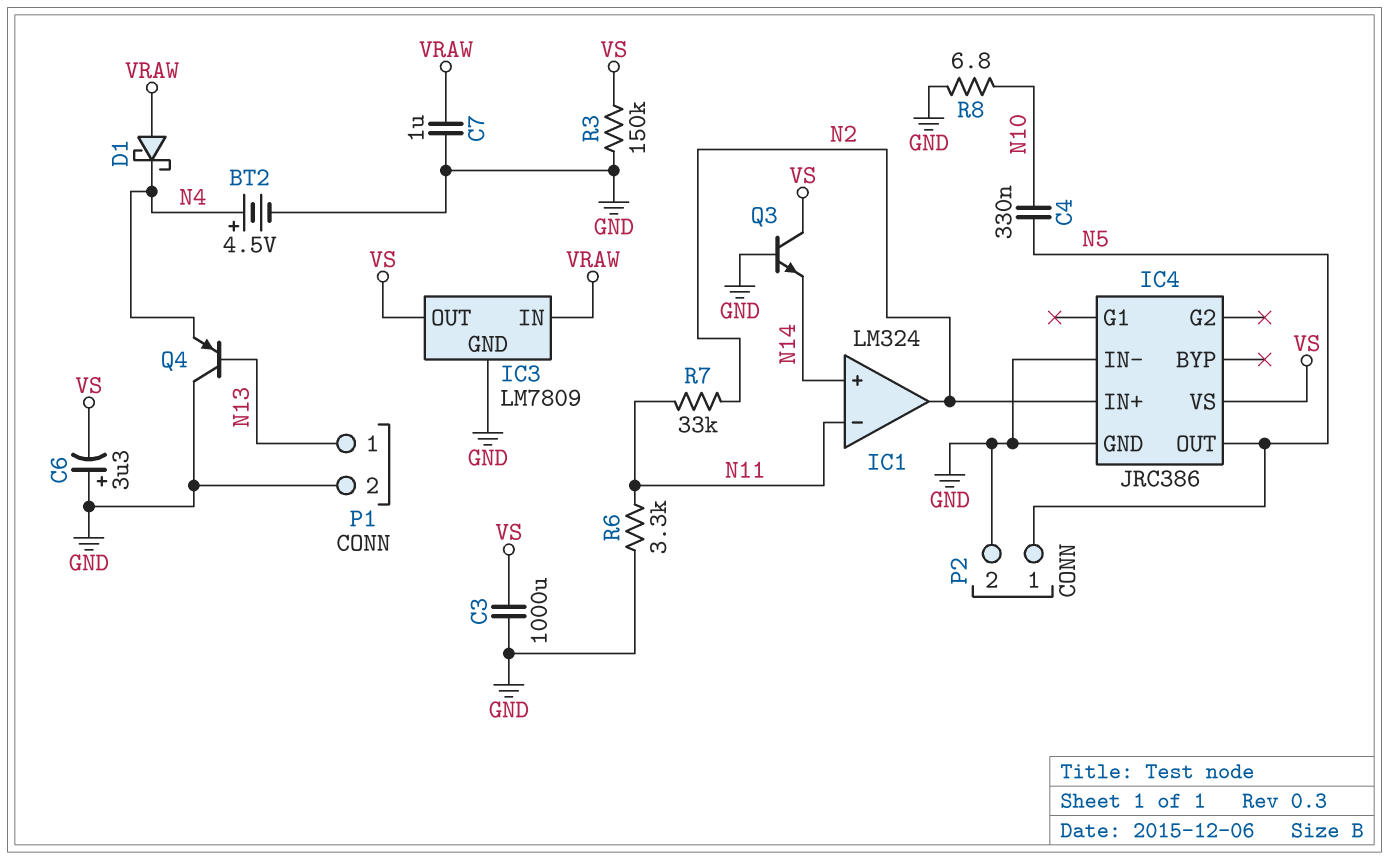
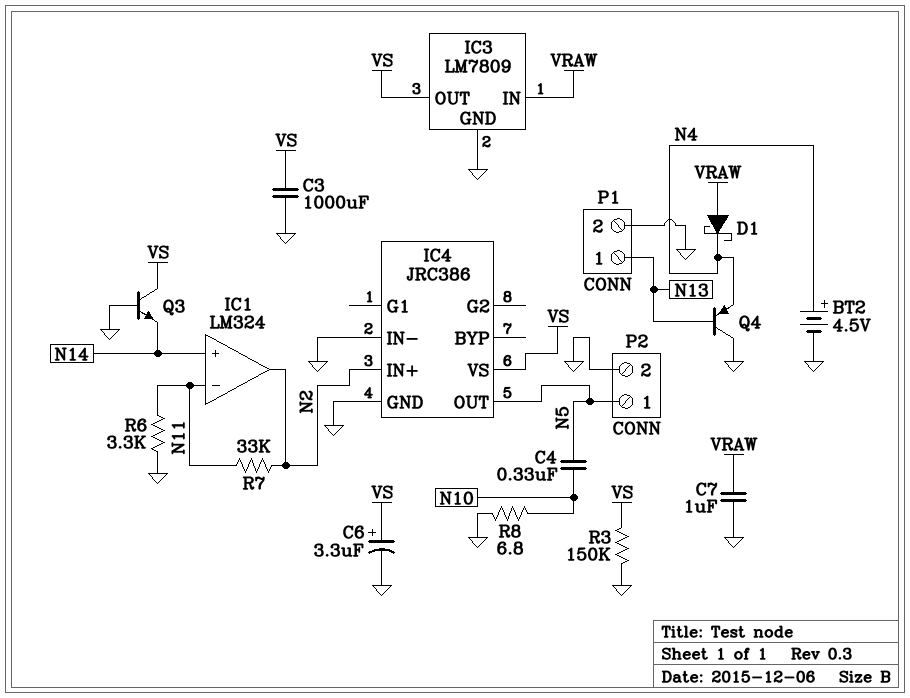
C6: 3.3uF (plus GND, minus VS) -> 3.3uF (plus VS, minus GND)

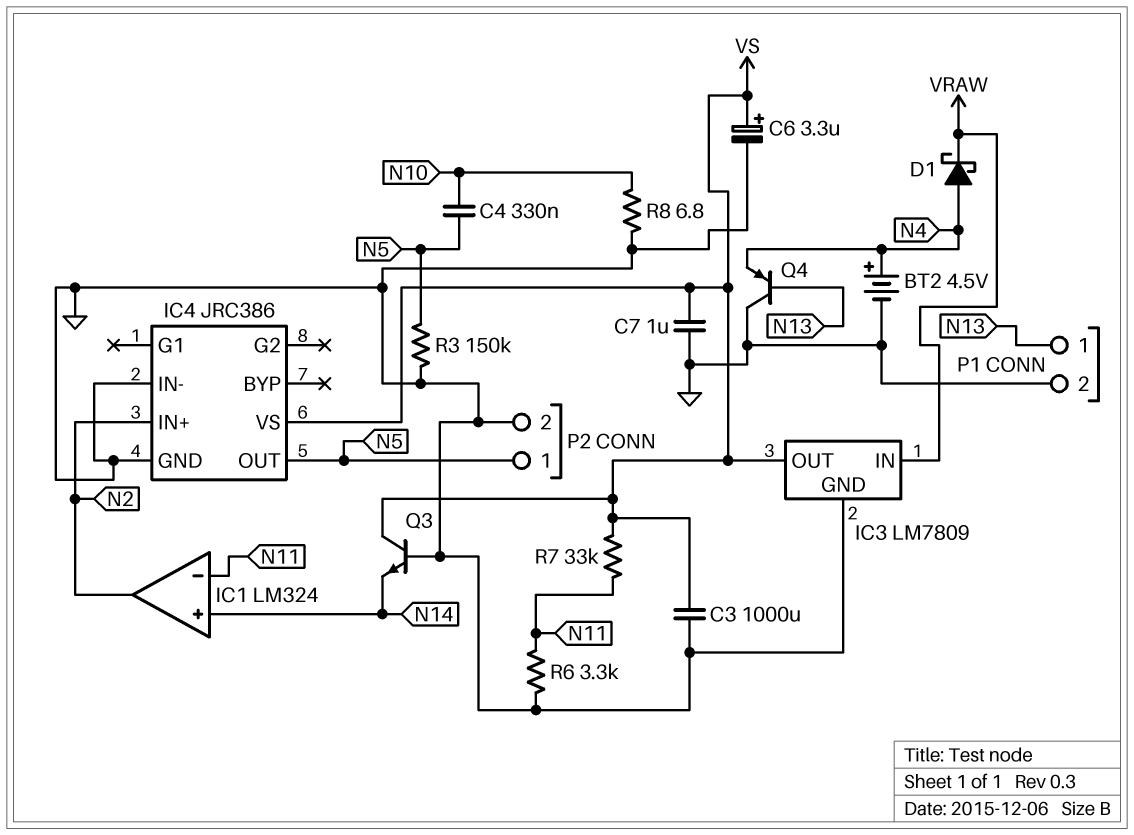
C7: 1uF (GND, VRAW) -> 1uF (GND, VS)
D1: schottky (A VRAW, K N4) -> schottky (A N4, K VRAW)
R3: 150k (GND, VS) -> 150k (GND, N5)
R7: 33k (N2, N11) -> 33k (N11, VS)

